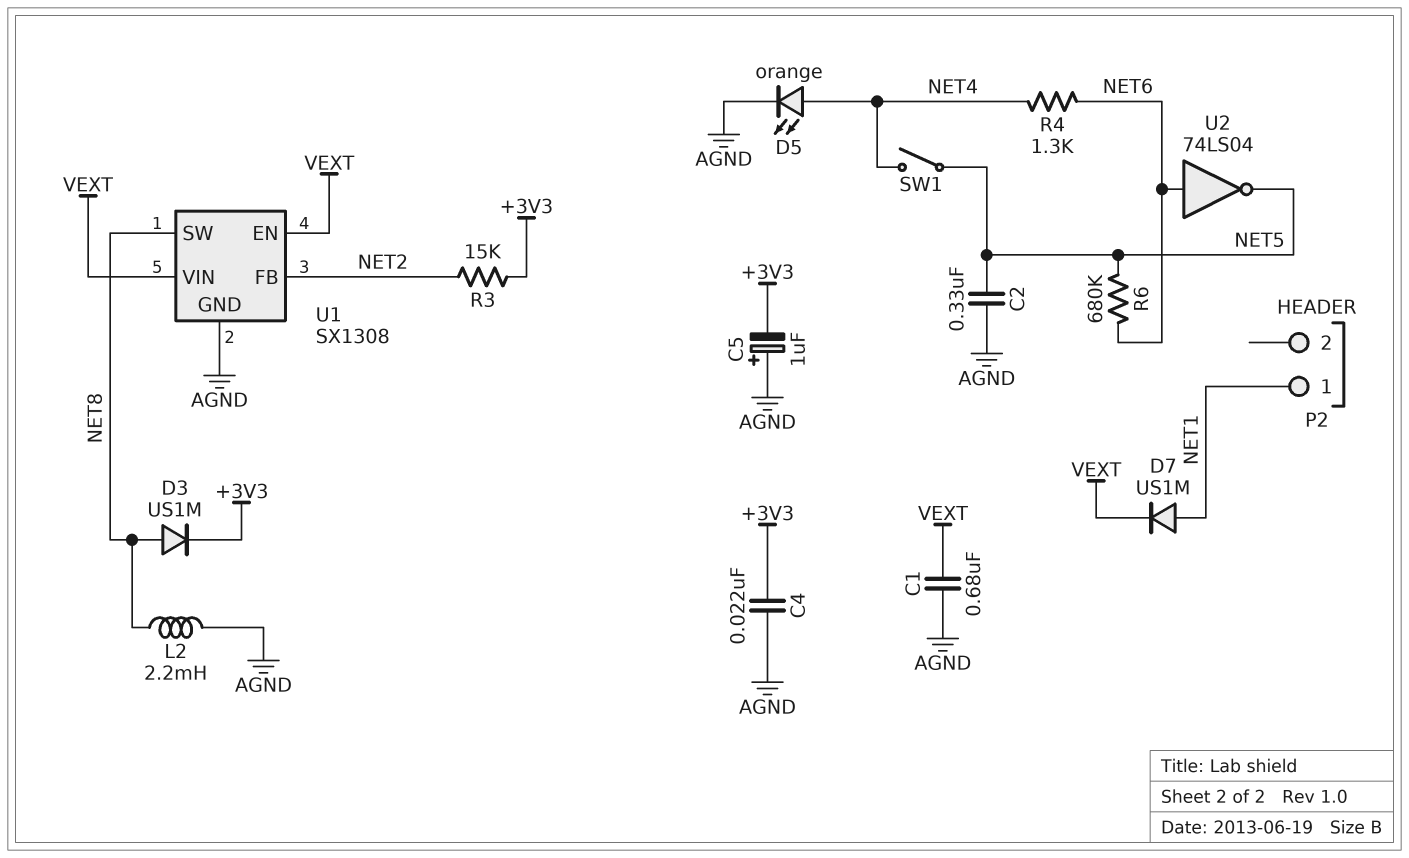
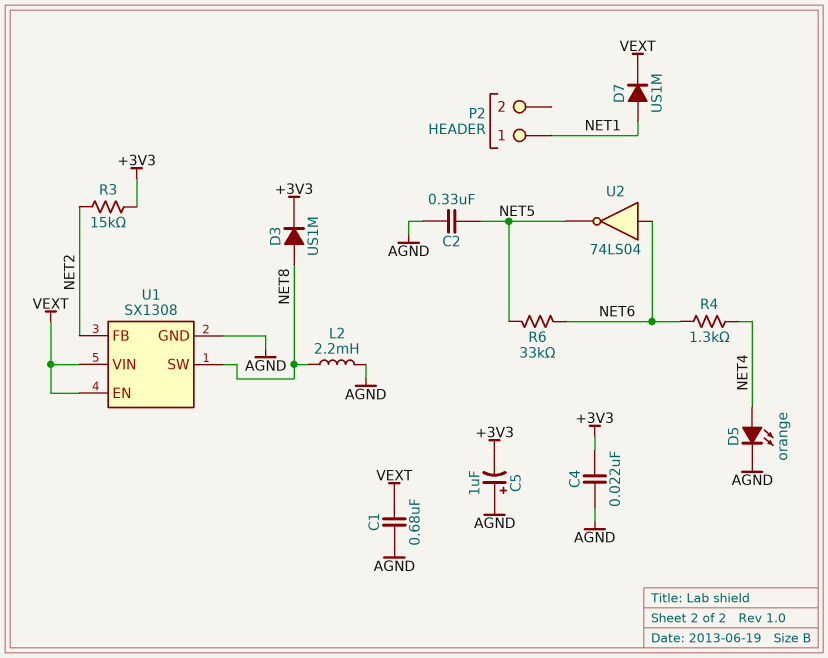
R6: 680k (NET5, NET6) -> 33k (NET5, NET6)
SW1: switch (NET4, NET5) -> none

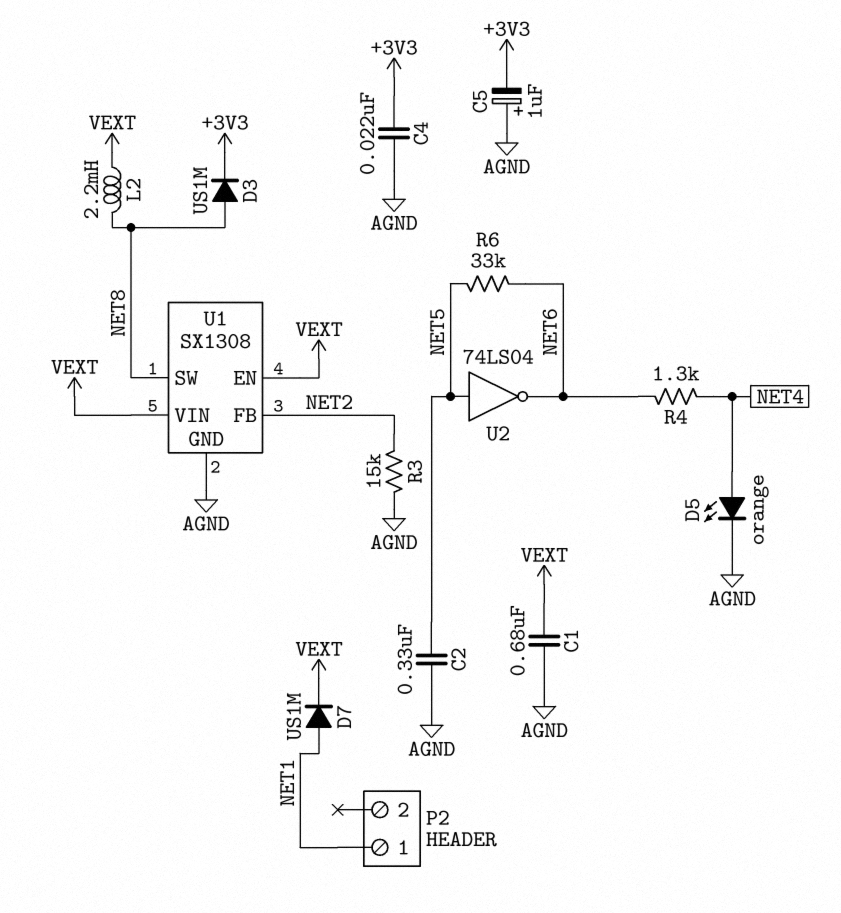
L2: 2.2mH (AGND, NET8) -> 2.2mH (NET8, VEXT)
R3: 15k (+3V3, NET2) -> 15k (AGND, NET2)
U2: NOT 74LS04 (in NET6, out NET5) -> NOT 74LS04 (in NET5, out NET6)

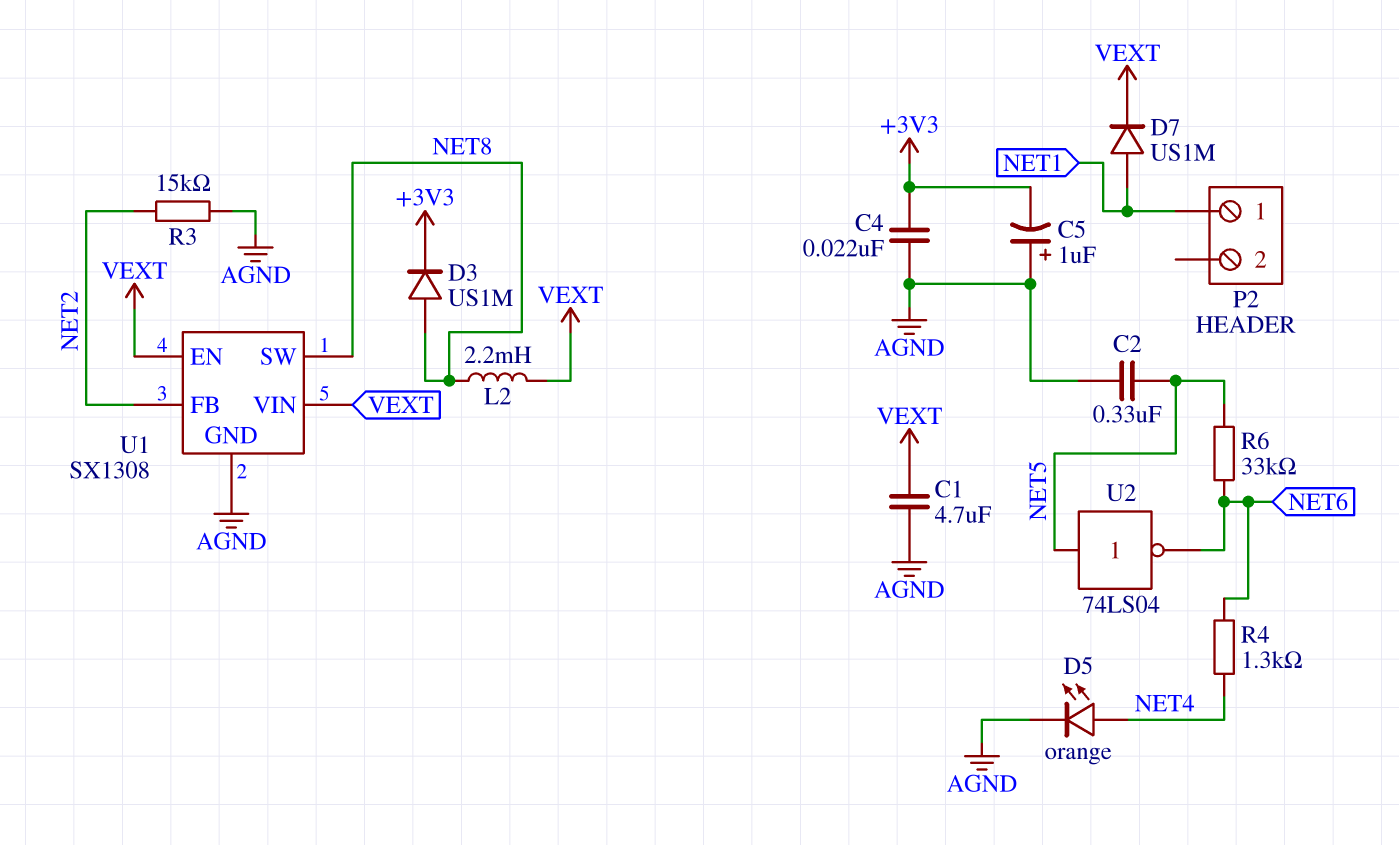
C1: 680nF (AGND, VEXT) -> 4.7uF (AGND, VEXT)

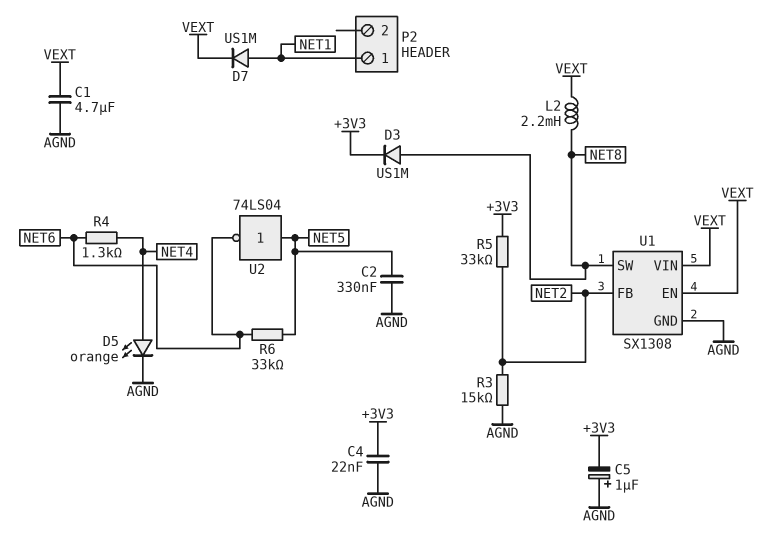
R5: none -> 33k (+3V3, NET2)

